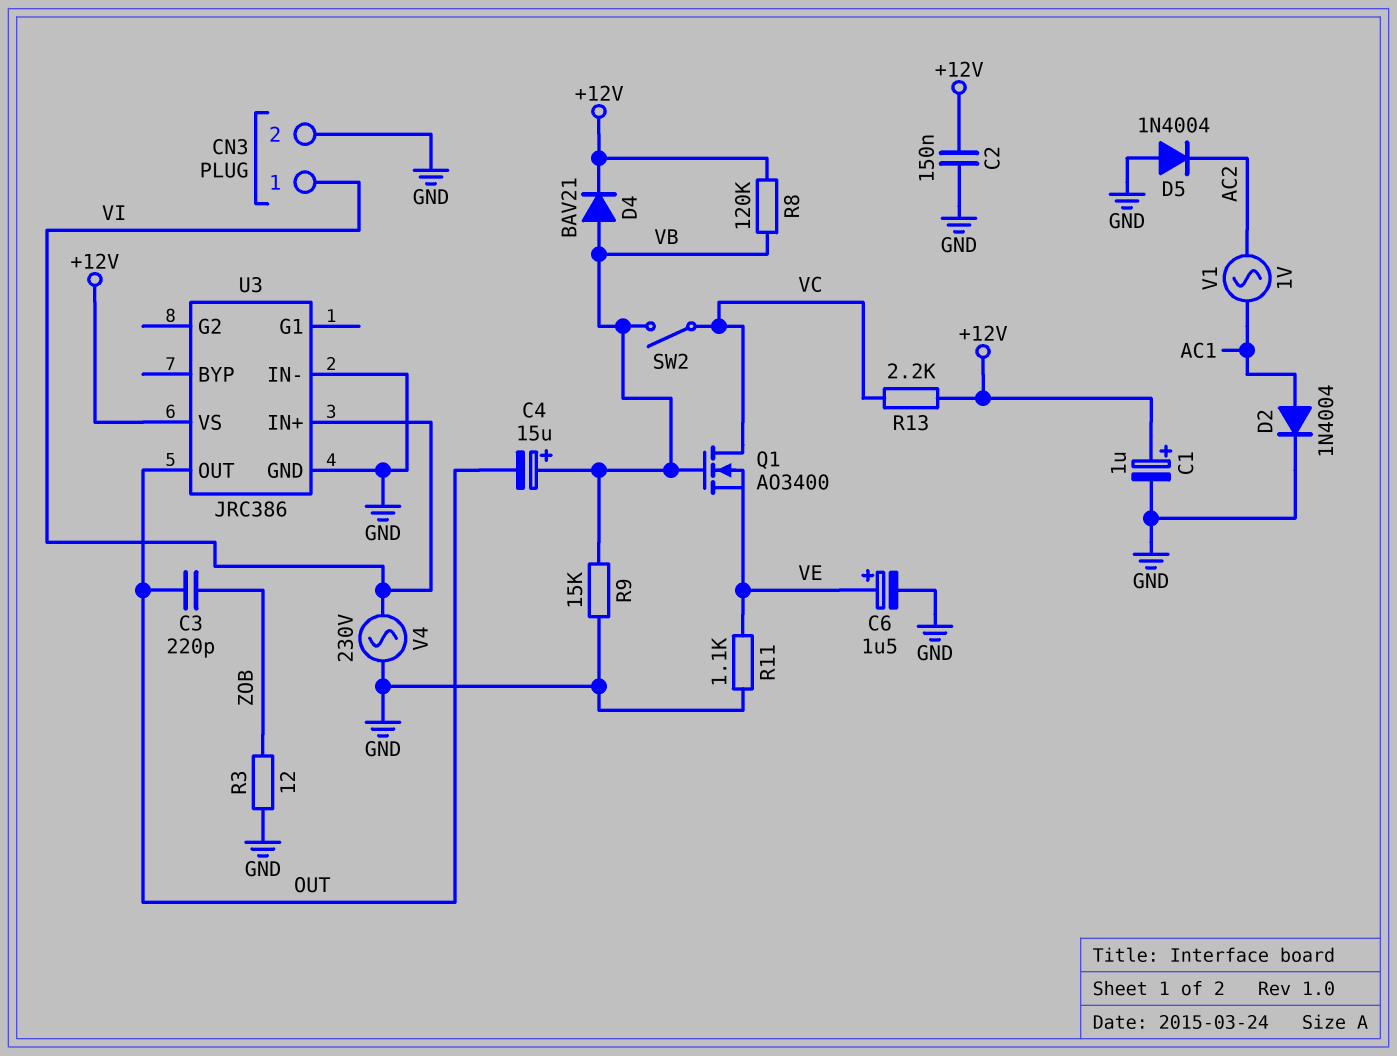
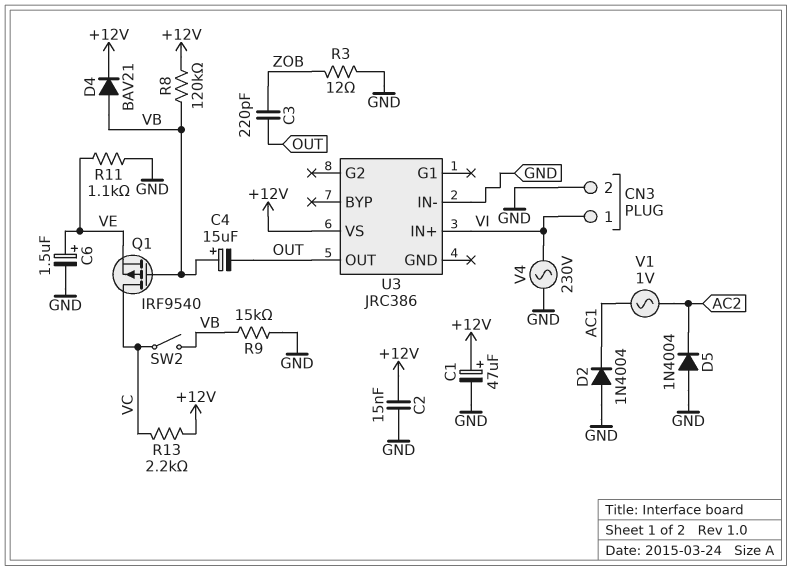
C1: 1uF (plus +12V, minus GND) -> 47uF (plus +12V, minus GND)
C2: 150nF (+12V, GND) -> 15nF (+12V, GND)
D2: diode 1N4004 (A AC1, K GND) -> diode 1N4004 (A GND, K AC1)
Q1: NMOS AO3400 (G VB, D VC, S VE) -> PMOS IRF9540 (G VB, D VC, S VE)
U3 pin GND: GND -> none

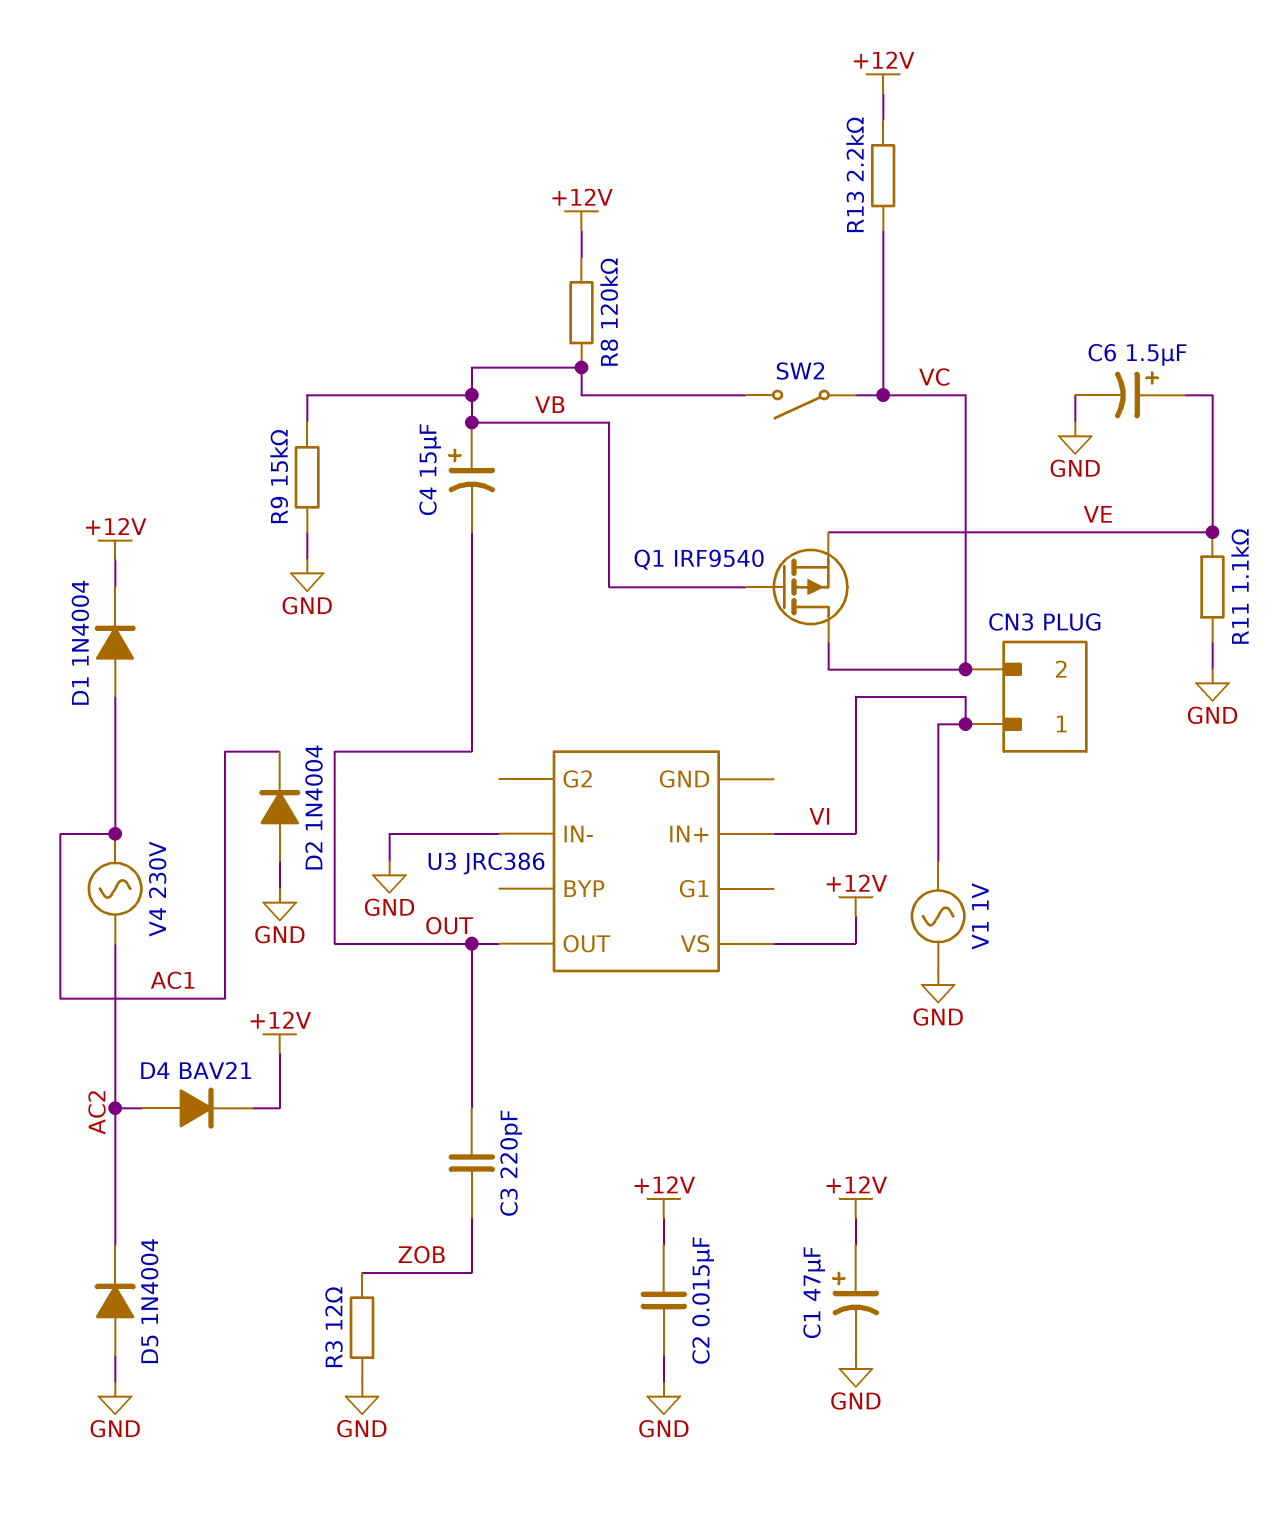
CN3 pin 2: GND -> VC
D1: none -> diode 1N4004 (A AC1, K +12V)
D4: diode BAV21 (A VB, K +12V) -> diode BAV21 (A AC2, K +12V)
V1: AC 1V (AC1, AC2) -> AC 1V (GND, VI)
V4: AC 230V (GND, VI) -> AC 230V (AC1, AC2)

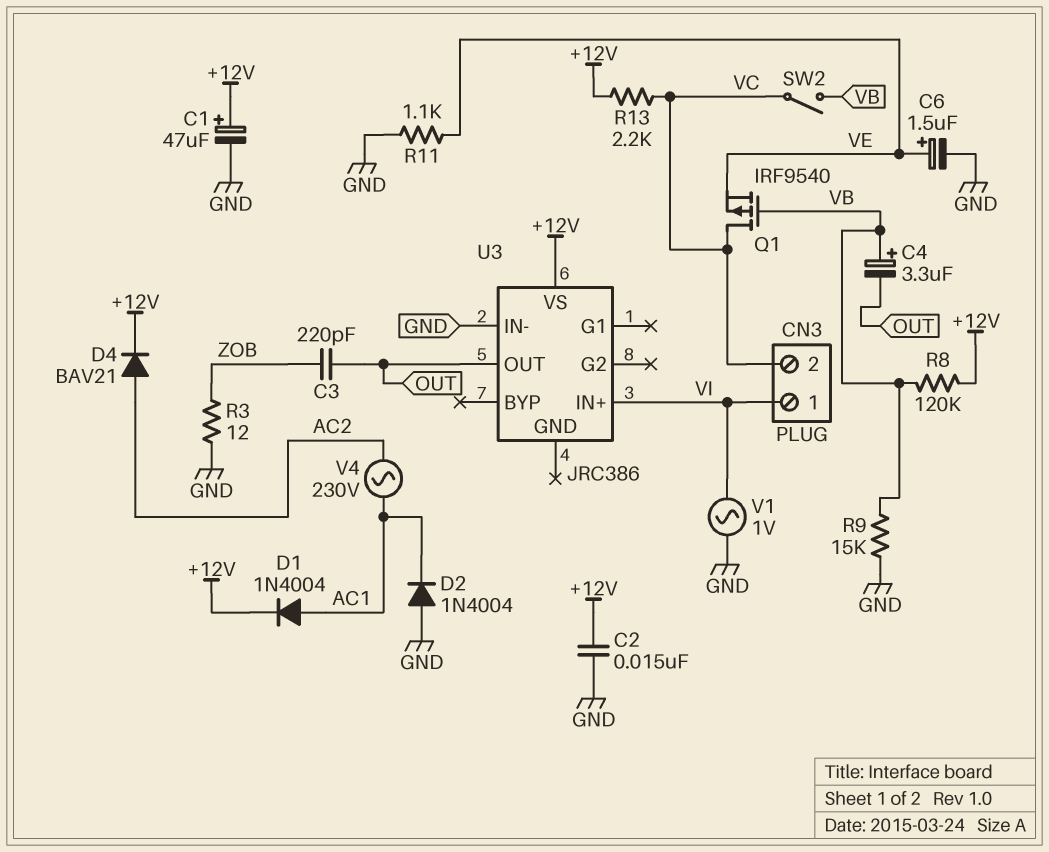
C4: 15uF (plus VB, minus OUT) -> 3.3uF (plus VB, minus OUT)
D5: diode 1N4004 (A GND, K AC2) -> none

